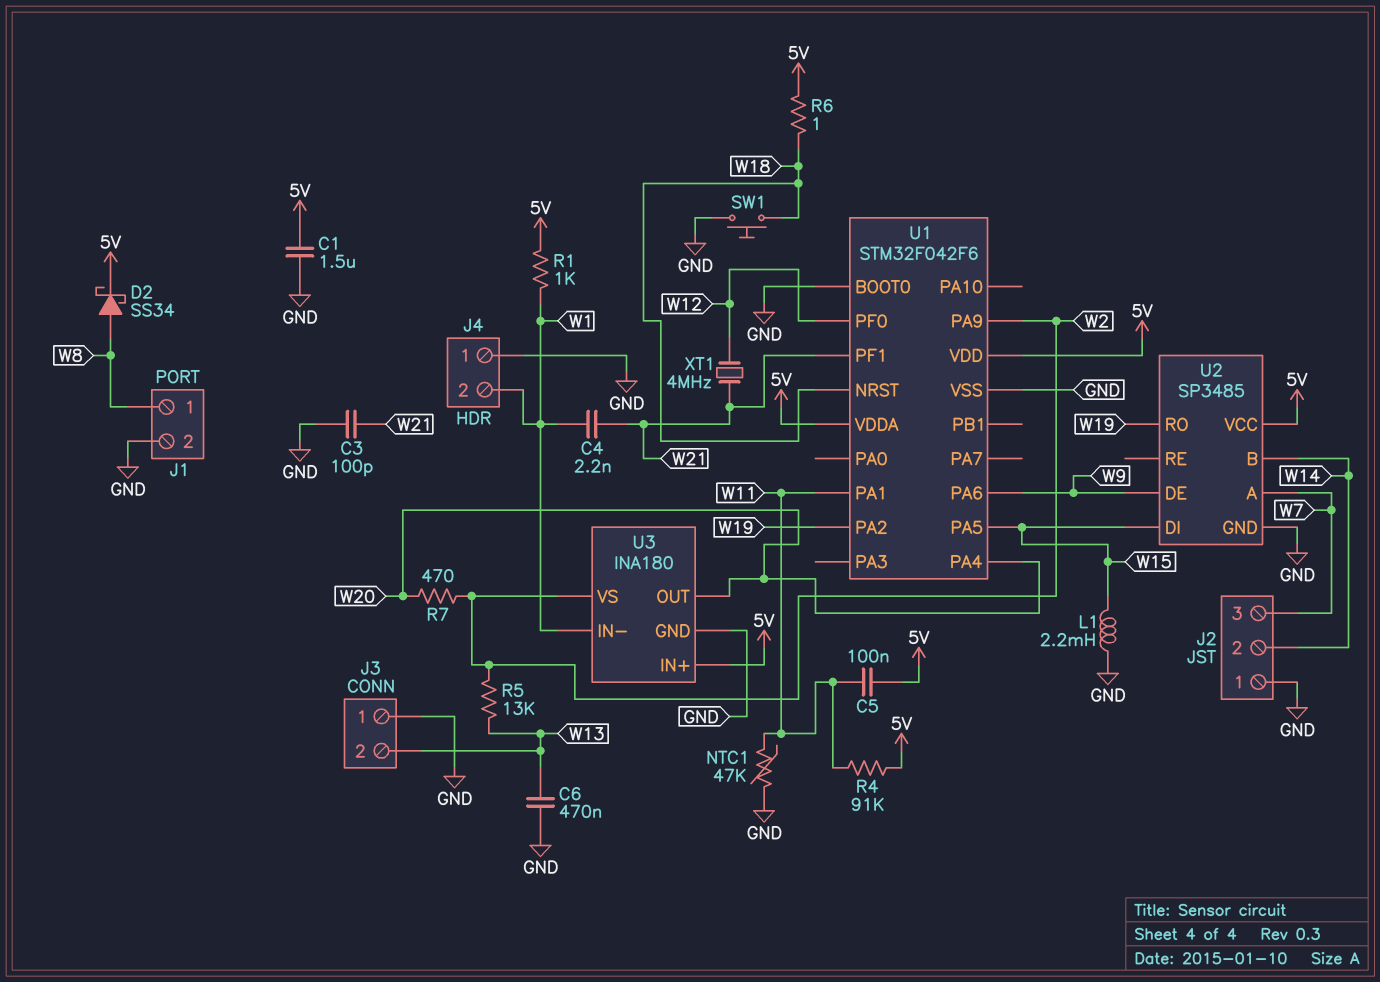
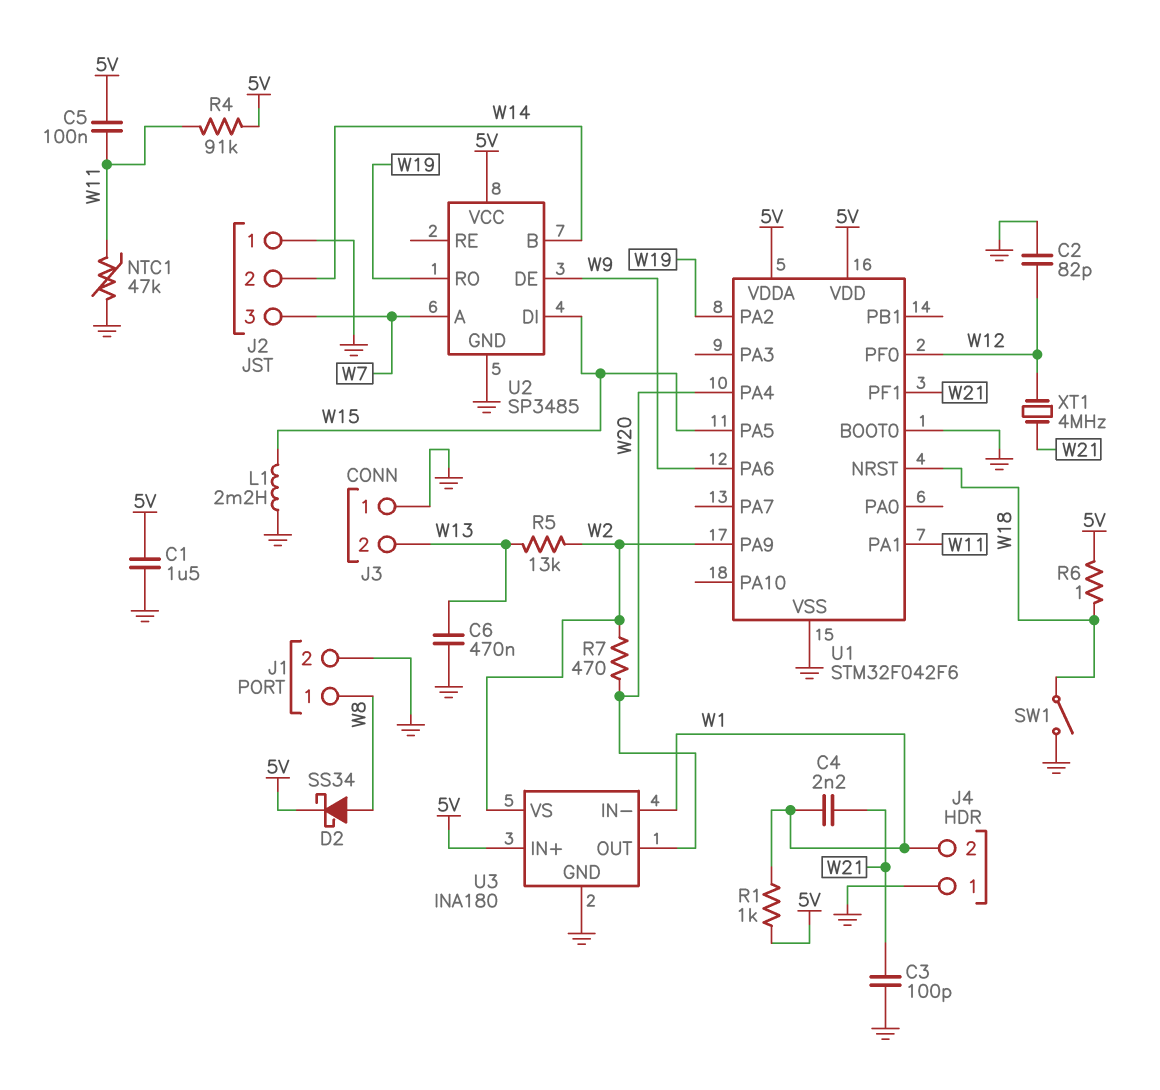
C2: none -> 82pF (GND, W12)
SW1: button (GND, W18) -> switch (GND, W18)

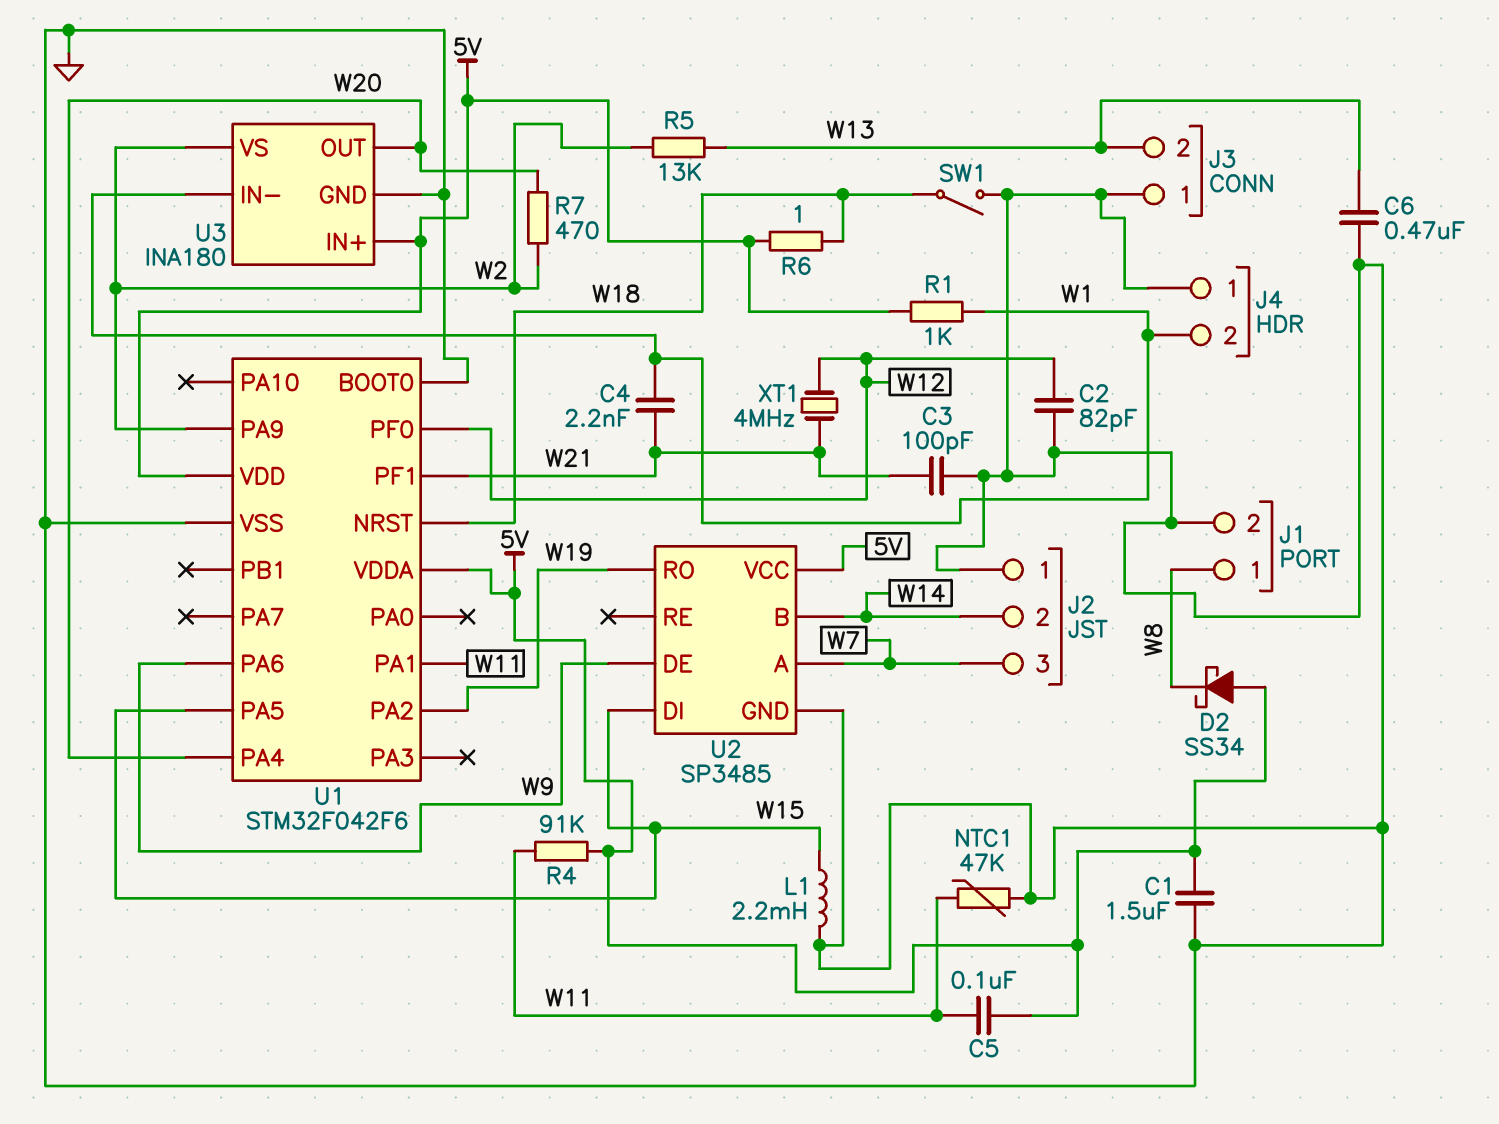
D2: schottky SS34 (A W8, K 5V) -> schottky SS34 (A 5V, K W8)

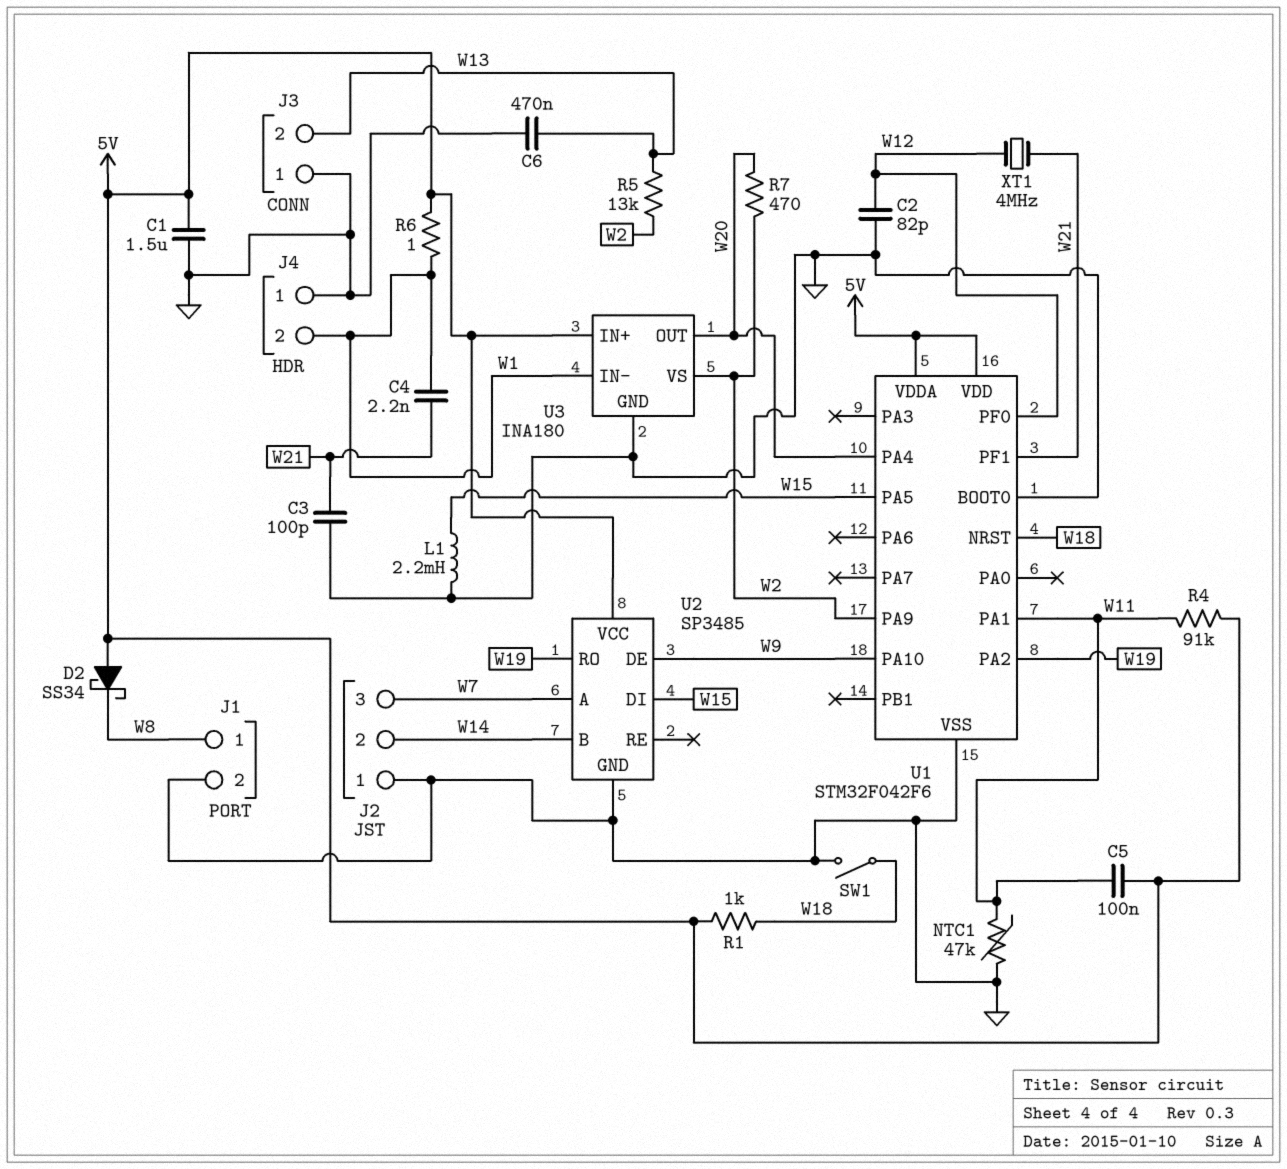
R1: 1k (5V, W1) -> 1k (5V, W18)
R6: 1 (5V, W18) -> 1 (5V, W1)
U1 pin PA6: W9 -> none
U1 pin PA10: none -> W9

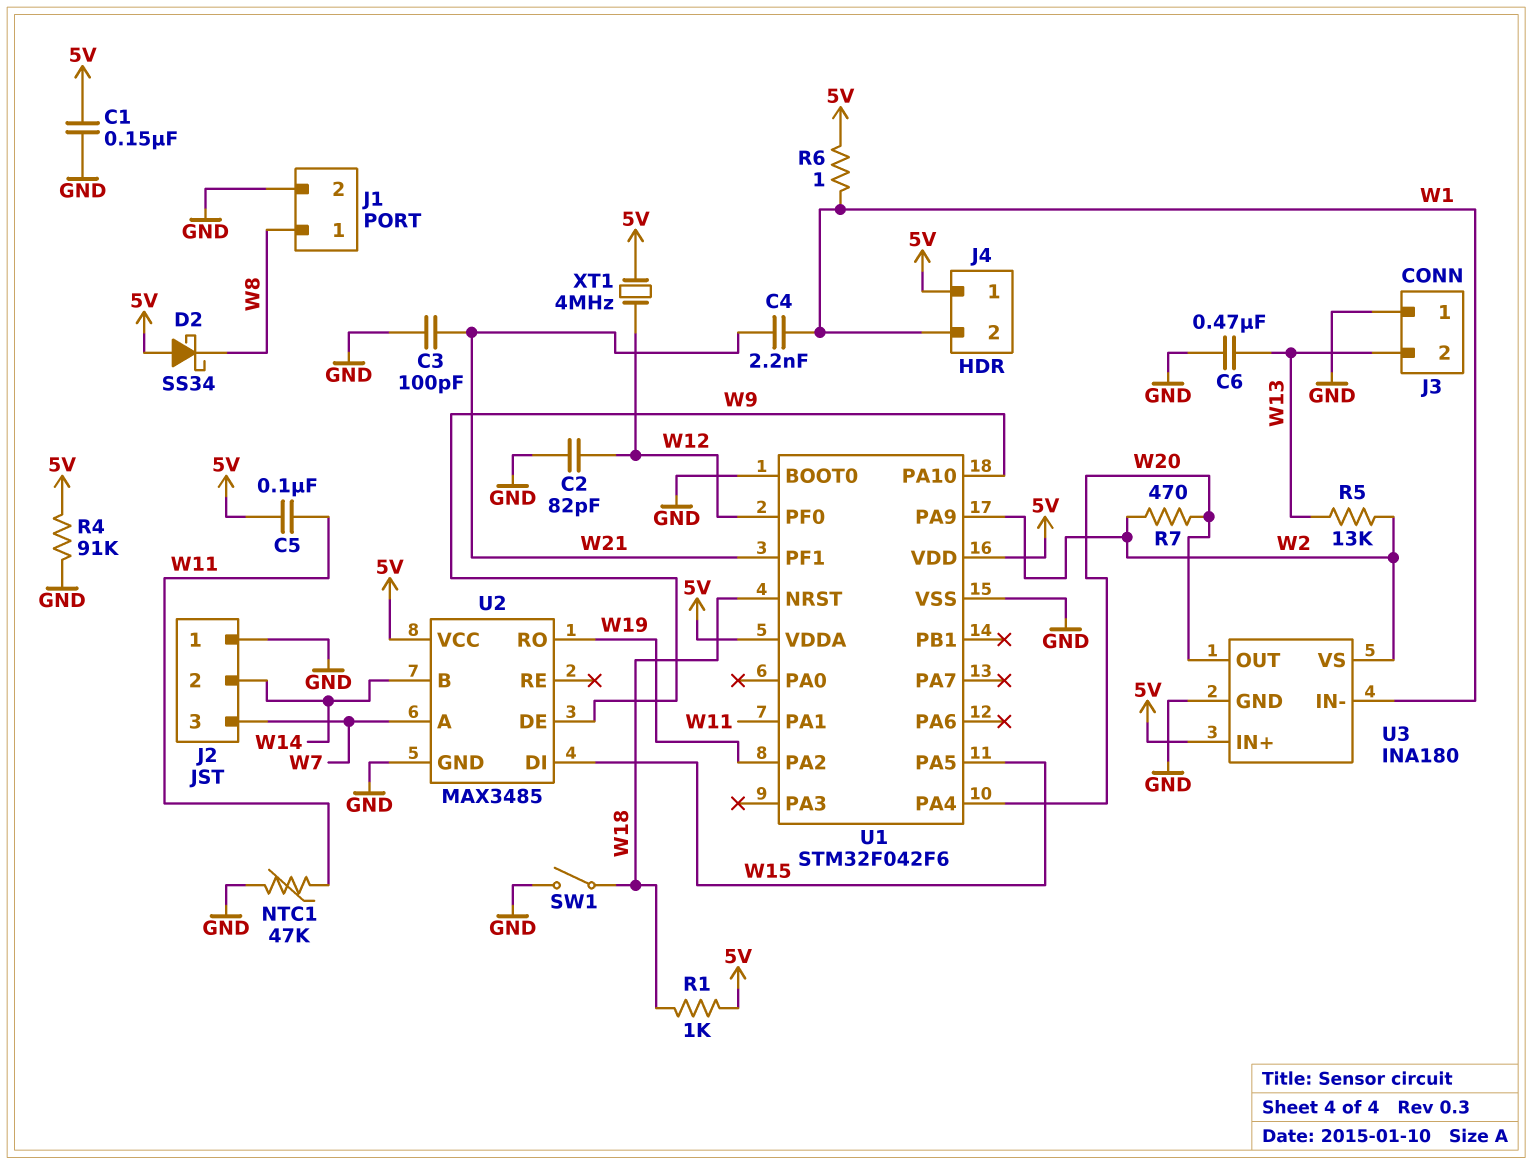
C1: 1.5uF (5V, GND) -> 150nF (5V, GND)
J4 pin 1: GND -> 5V
L1: 2.2mH (GND, W15) -> none
R4: 91k (5V, W11) -> 91k (5V, GND)
U2: SP3485 -> MAX3485
XT1: 4MHz (W12, W21) -> 4MHz (5V, W12)

